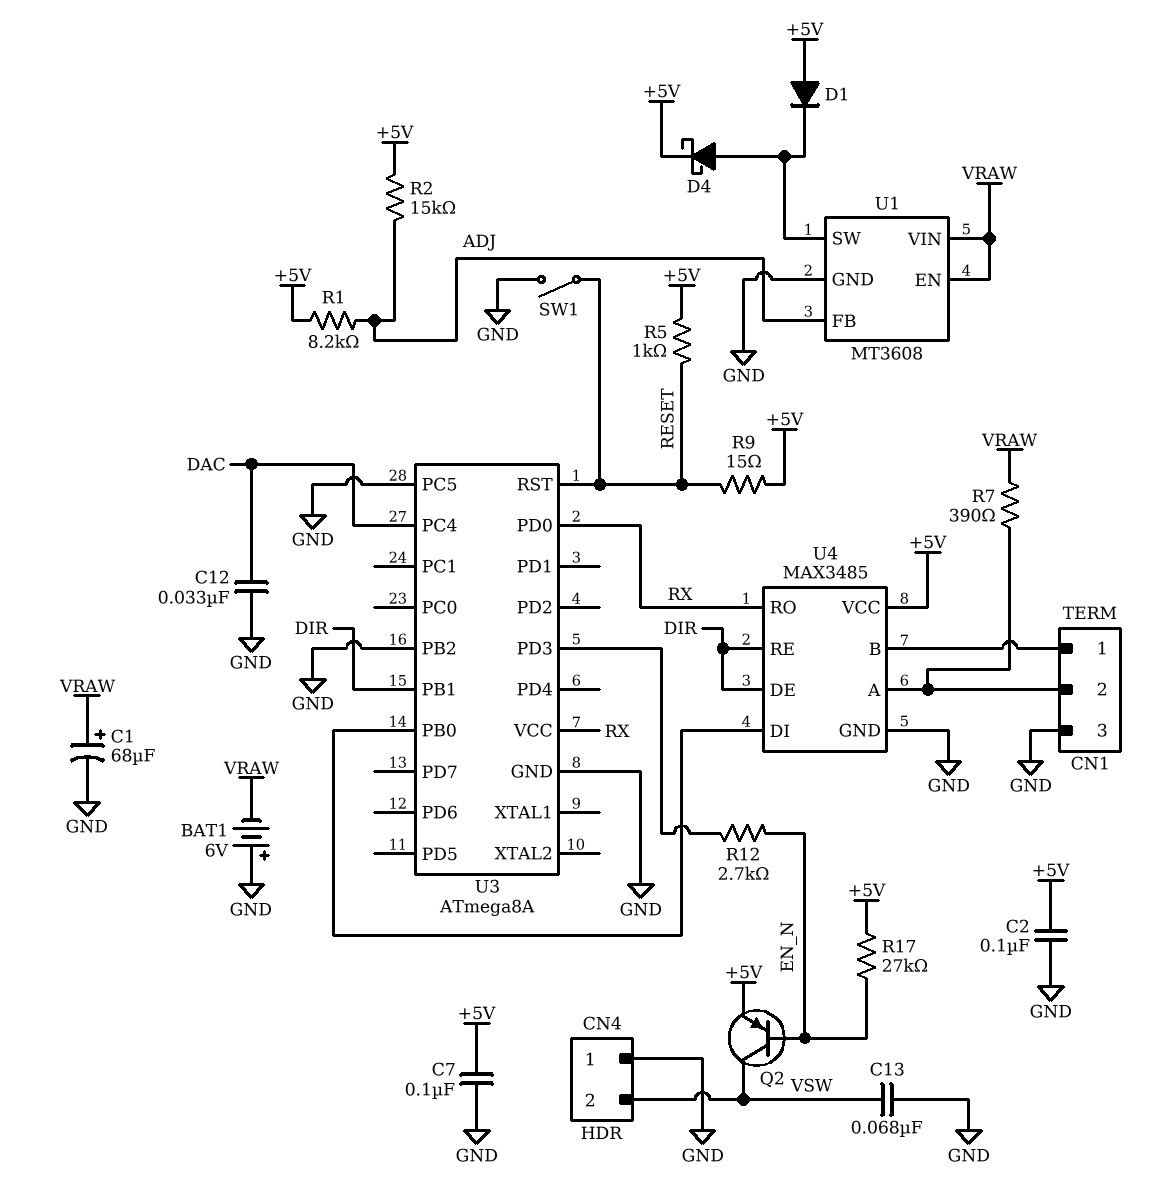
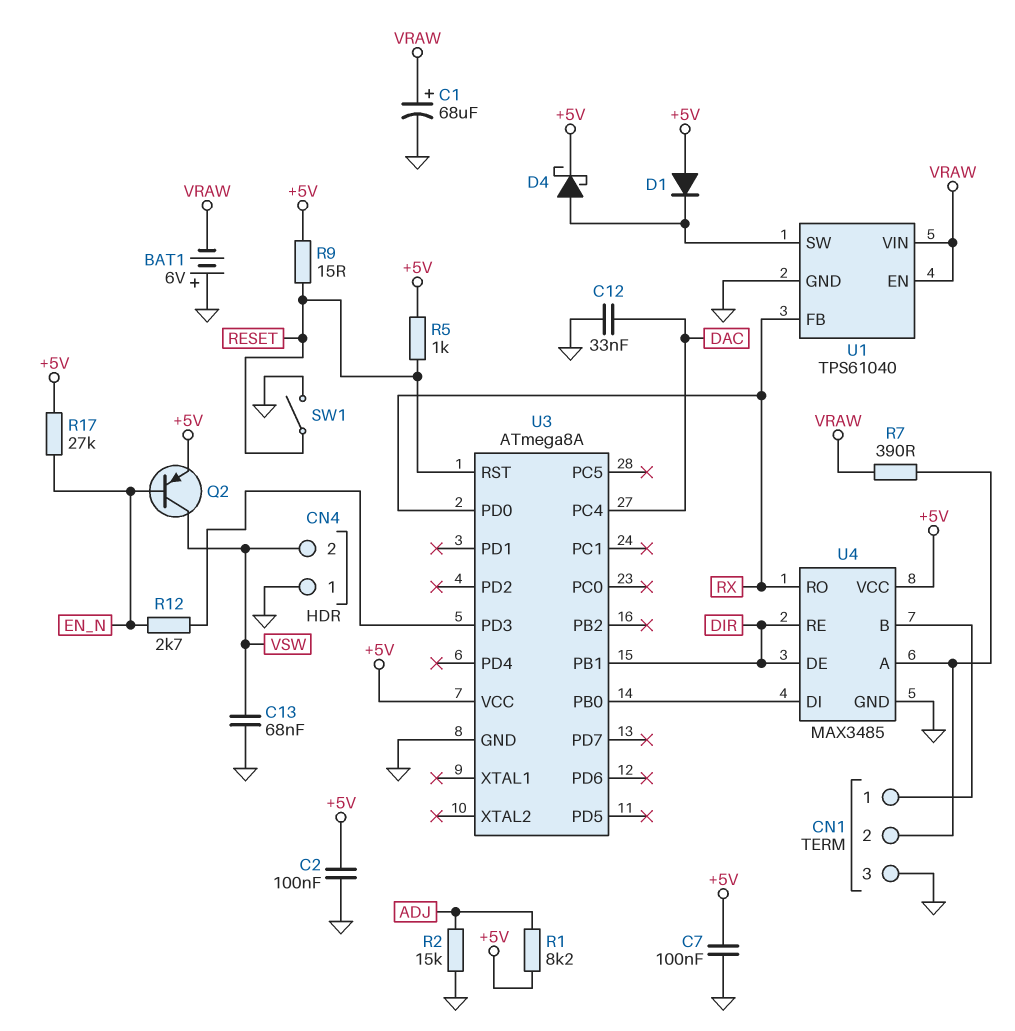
R2: 15k (+5V, ADJ) -> 15k (ADJ, GND)
U1: MT3608 -> TPS61040
U1 pin FB: ADJ -> RX
U3 pin PB2: GND -> none
U3 pin PC5: GND -> none
U3 pin VCC: RX -> +5V

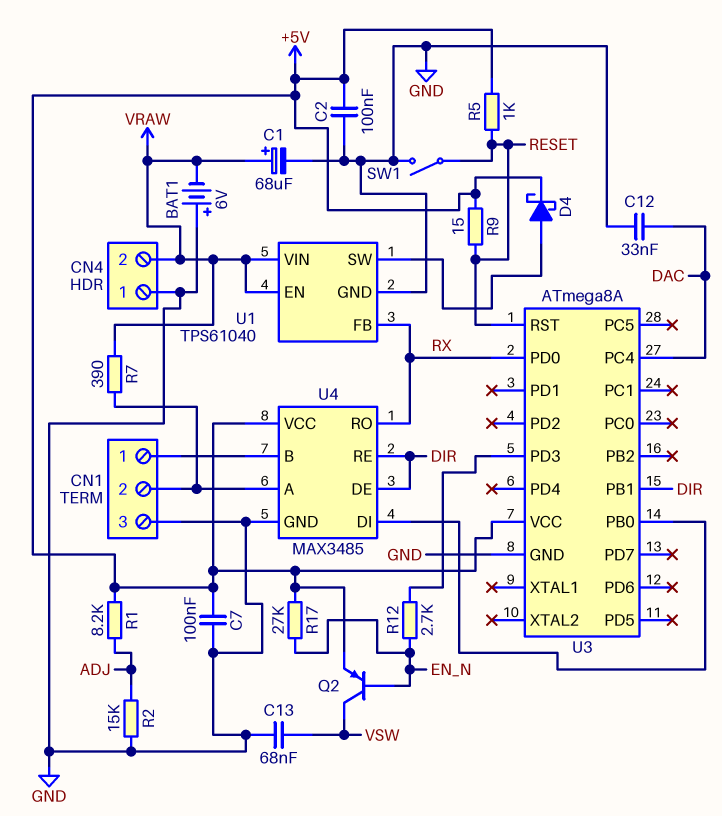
CN4 pin 2: VSW -> VRAW
D1: diode (A +5V, K U1/SW) -> none

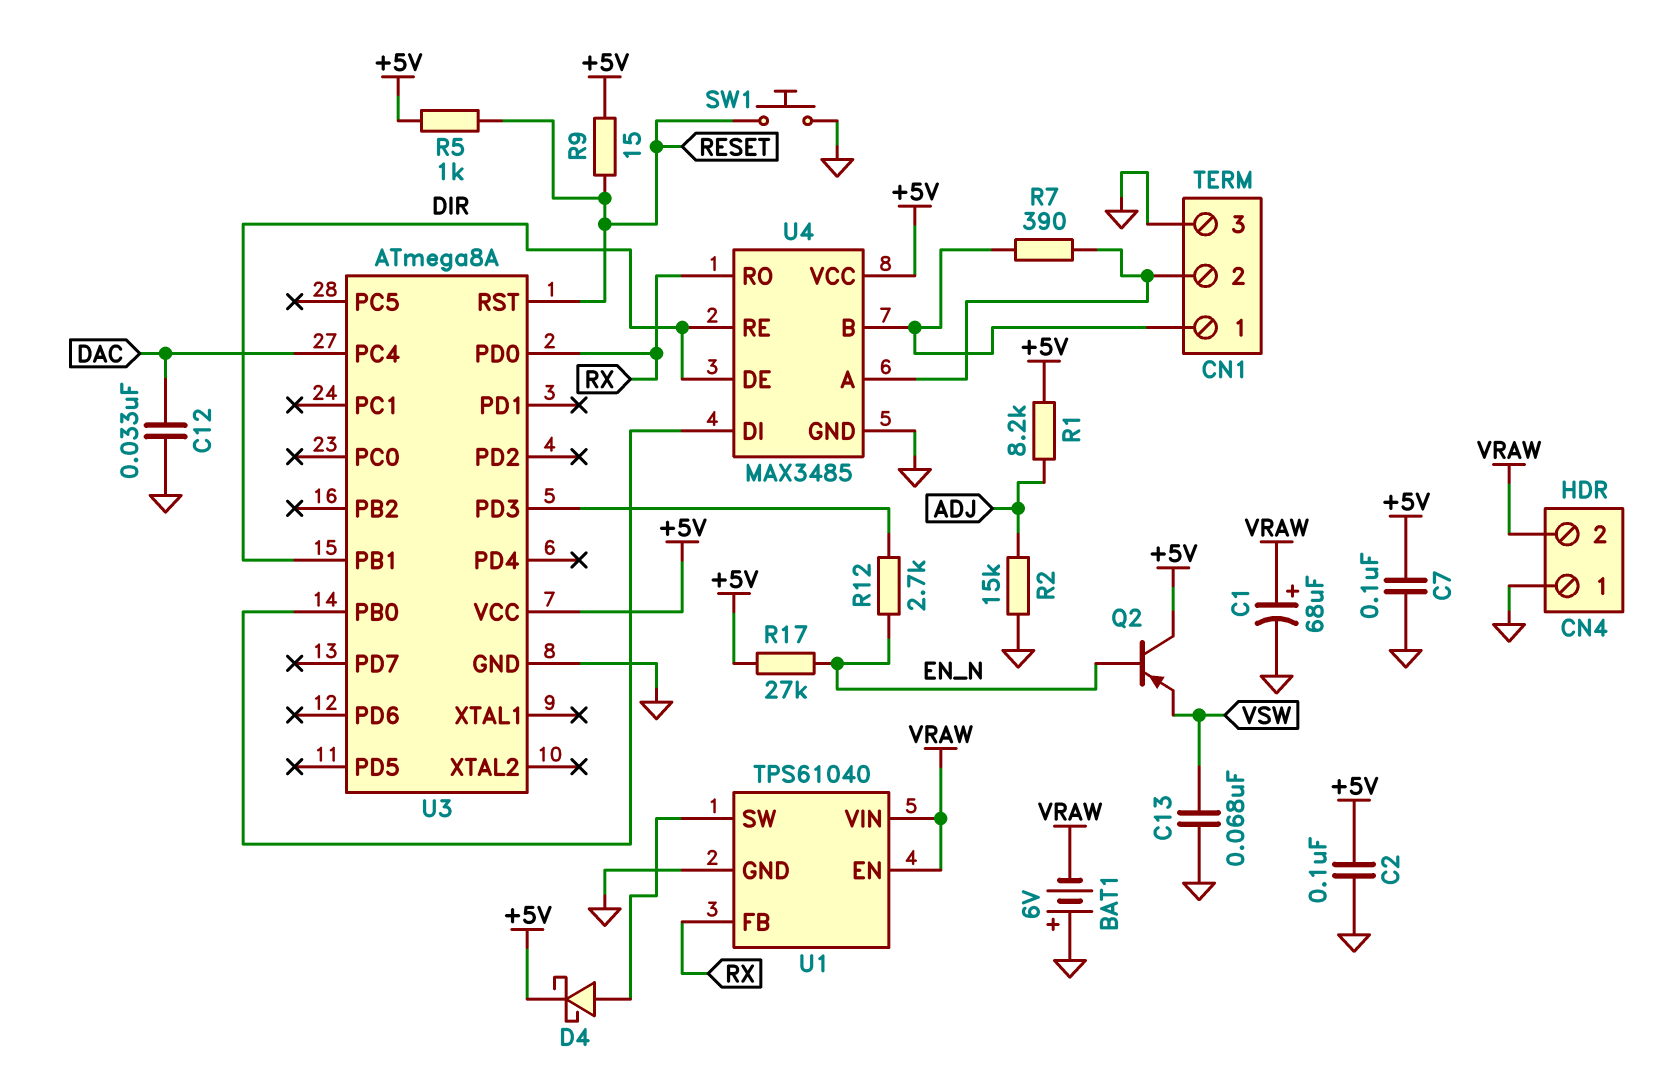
Q2: PNP (B EN_N, C VSW, E +5V) -> PNP (B EN_N, C +5V, E VSW)
R7: 390 (CN1/2, VRAW) -> 390 (CN1/1, CN1/2)
SW1: switch (GND, RESET) -> button (GND, RESET)

